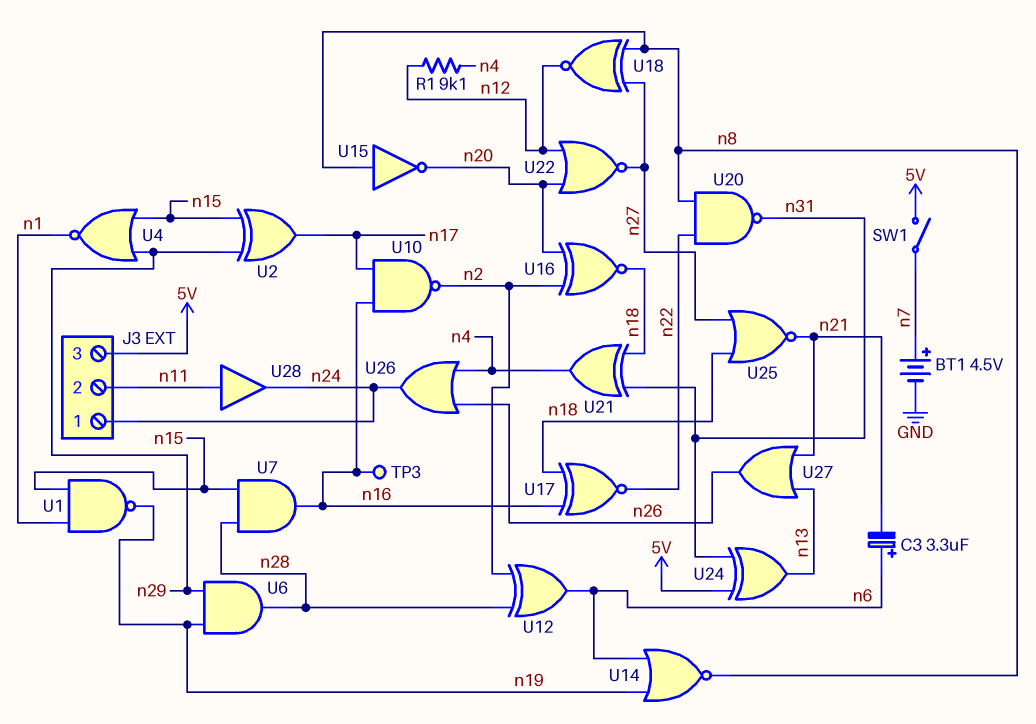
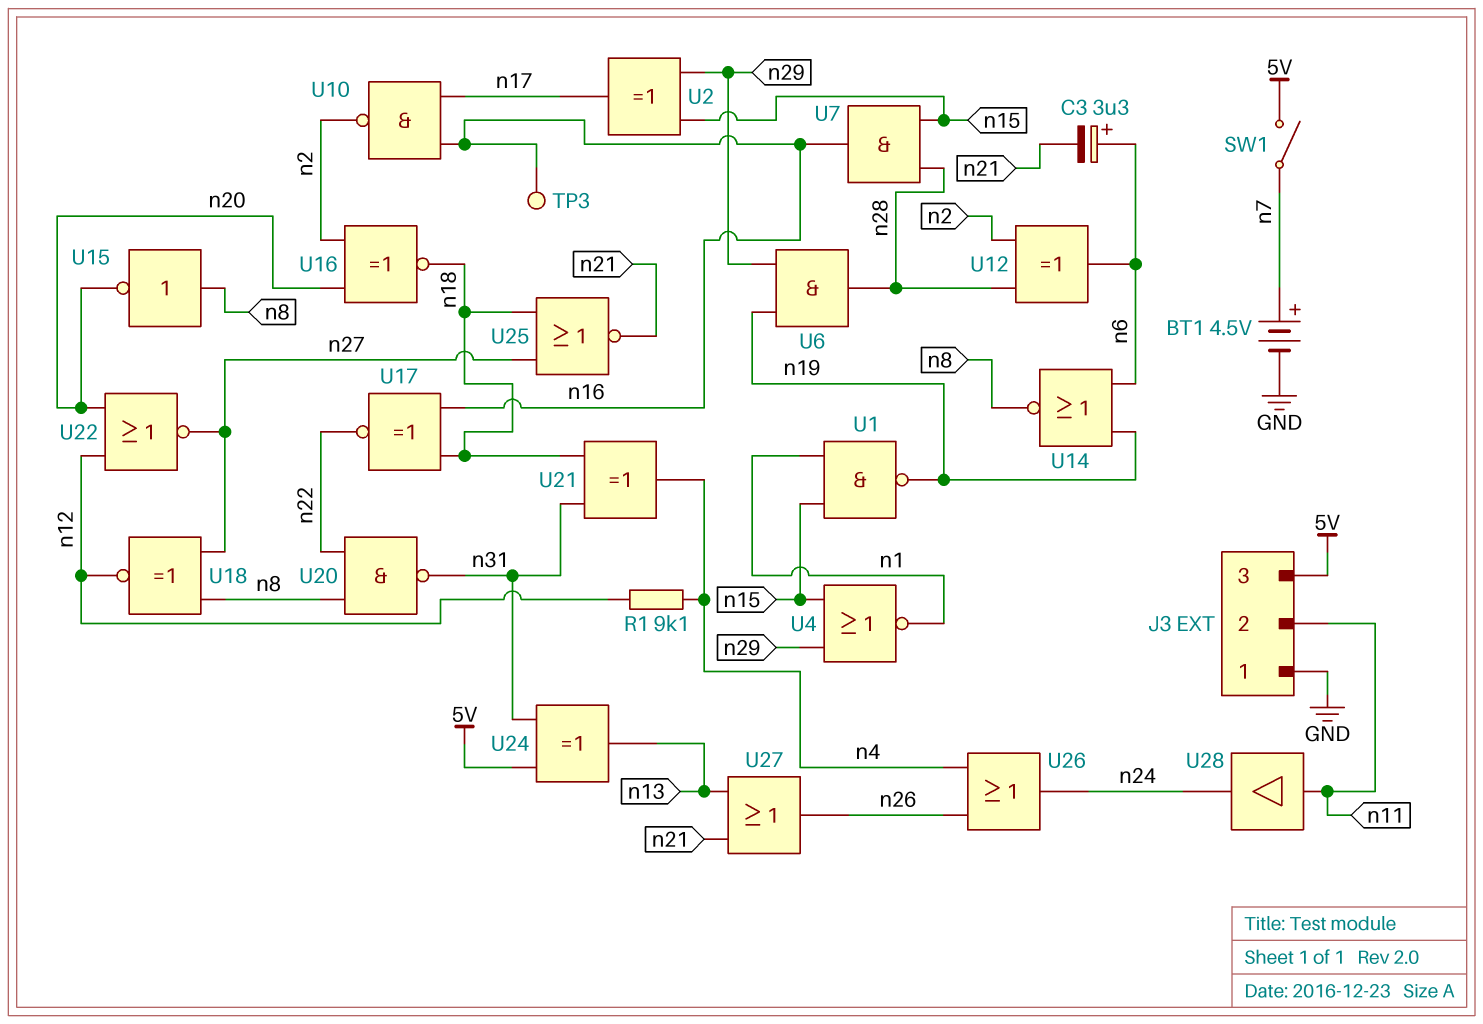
J3 pin 1: n24 -> GND

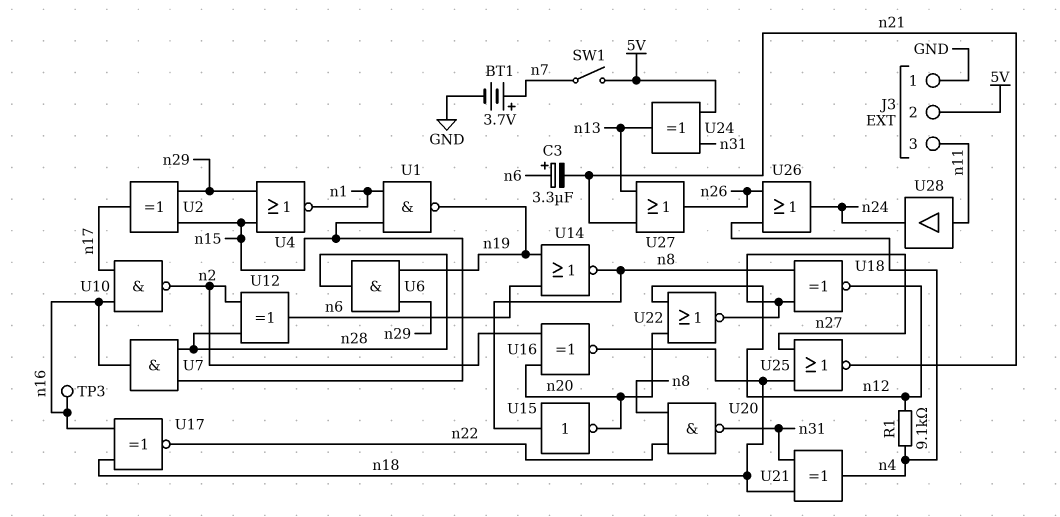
BT1: 4.5V (plus n7, minus GND) -> 3.7V (plus n7, minus GND)
J3 pin 2: n11 -> 5V
J3 pin 3: 5V -> n11

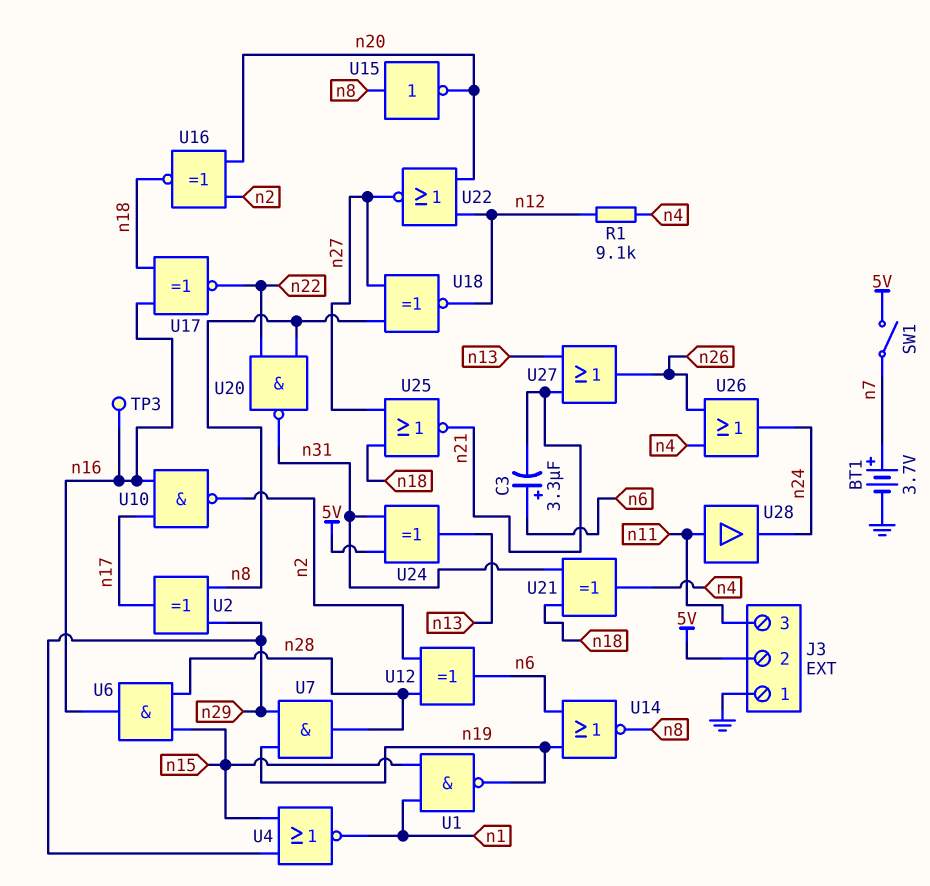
U2: XOR (in n15, in n29, out n17) -> XOR (in n8, in n29, out n17)
U6: AND (in n19, in n29, out n28) -> AND (in n15, in n28, out n16)
U7: AND (in n15, in n28, out n16) -> AND (in n19, in n29, out n28)

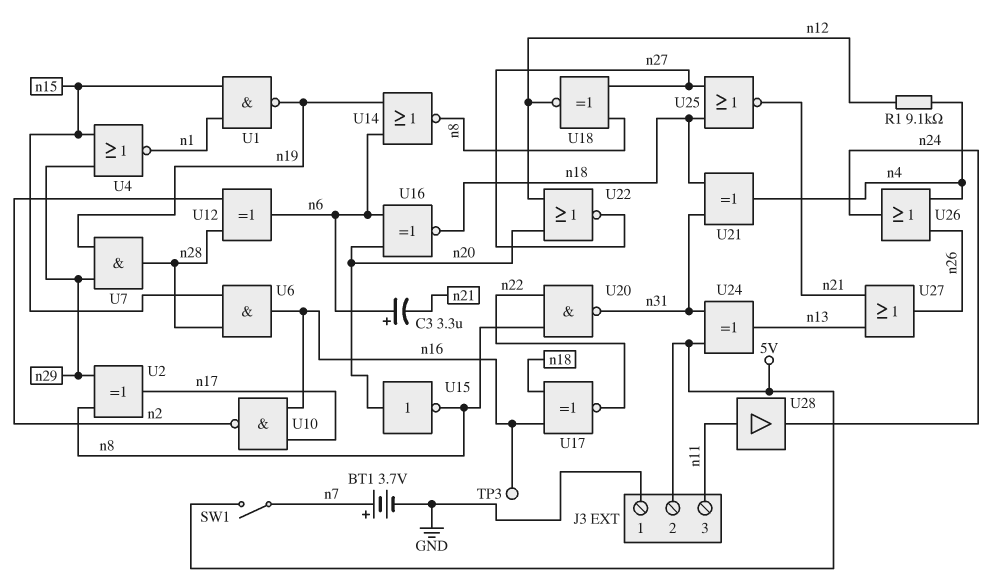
U15: NOT (in n8, out n20) -> NOT (in n20, out n8)
U16: XNOR (in n2, in n20, out n18) -> XNOR (in n6, in n20, out n18)

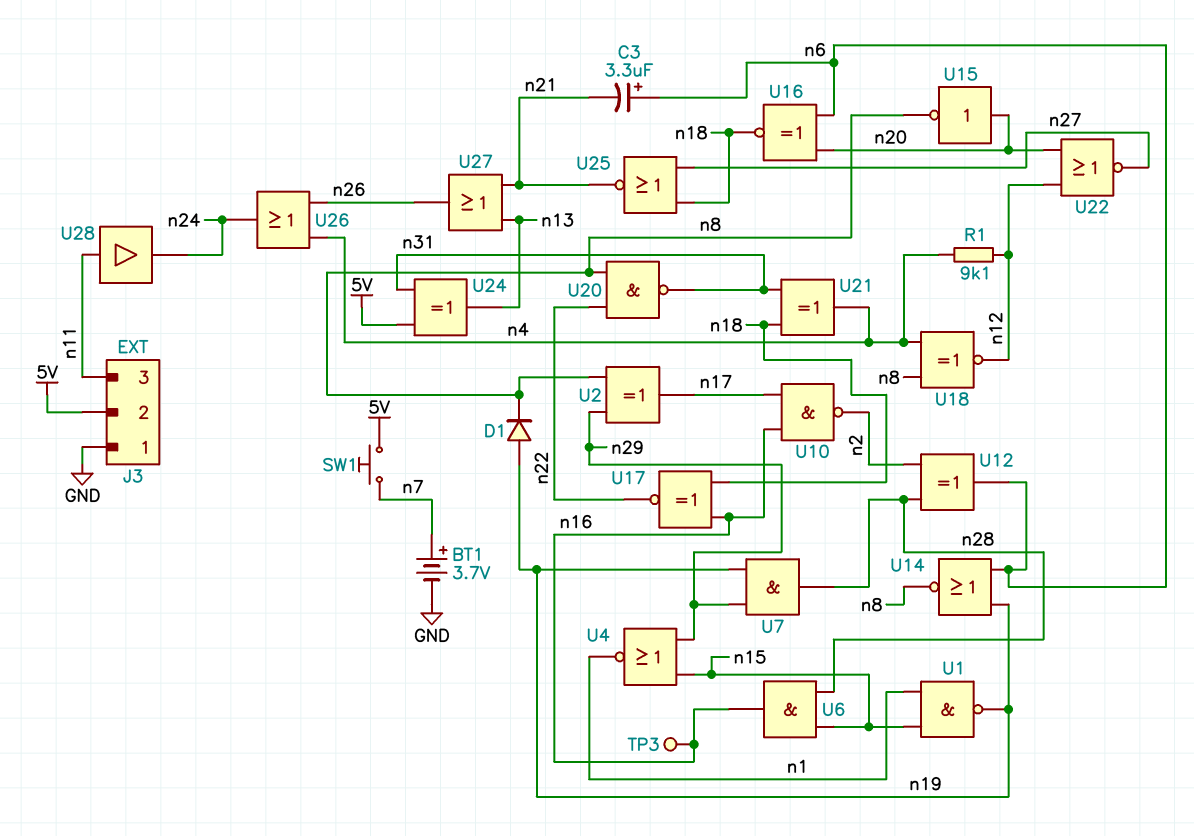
D1: none -> diode (A n19, K n8)
SW1: switch (5V, n7) -> button (5V, n7)
U18: XNOR (in n8, in n27, out n12) -> XNOR (in n4, in n8, out n12)

